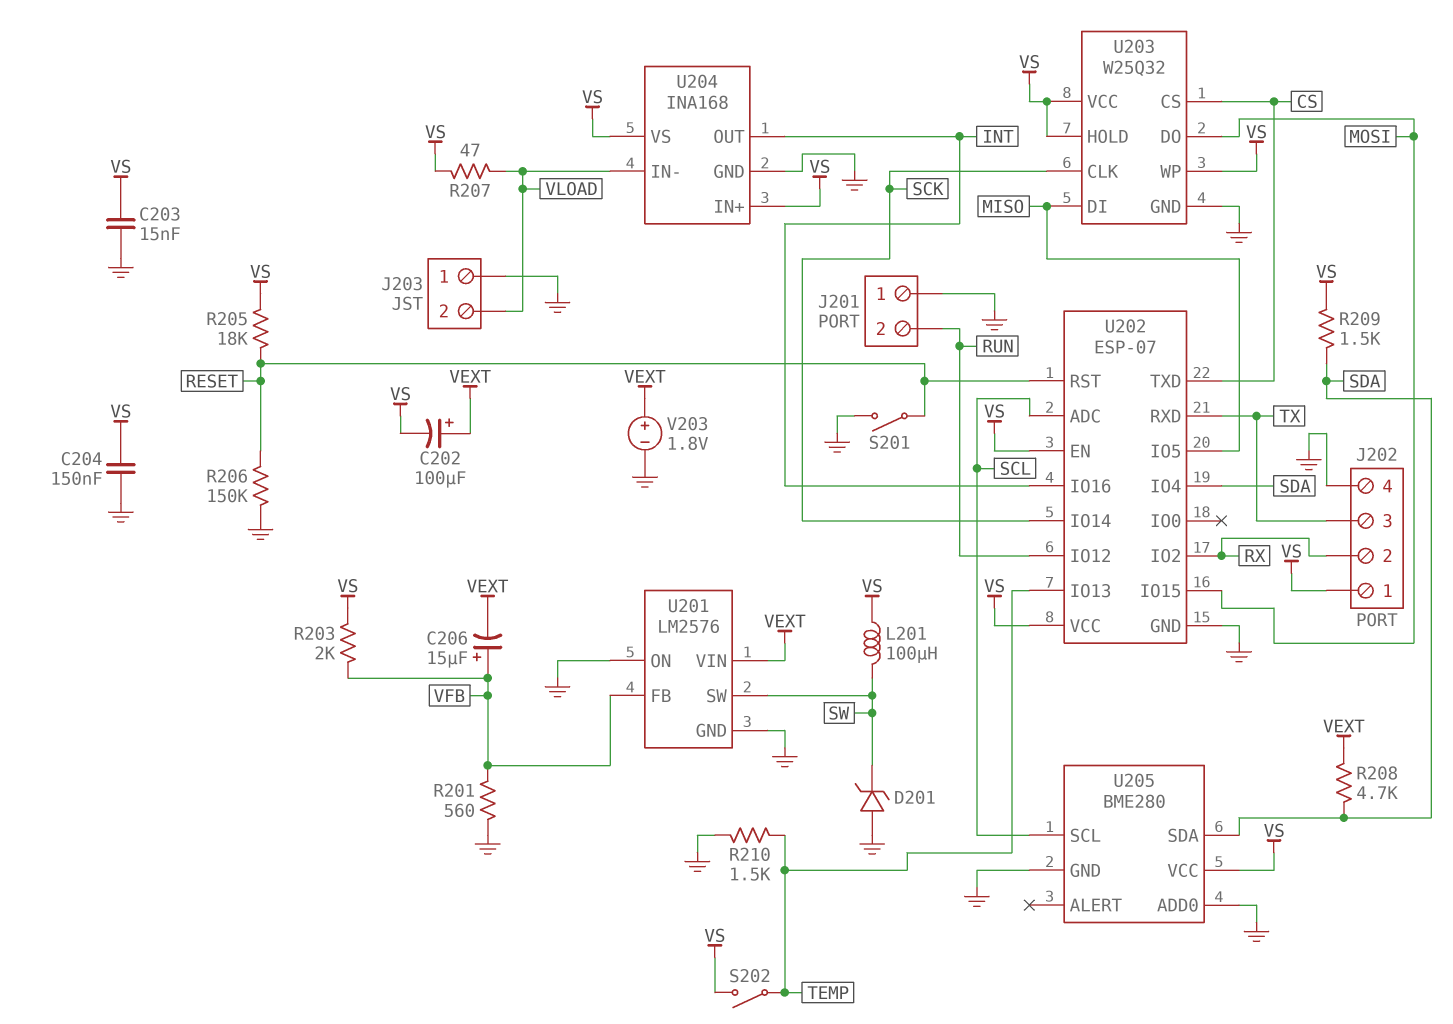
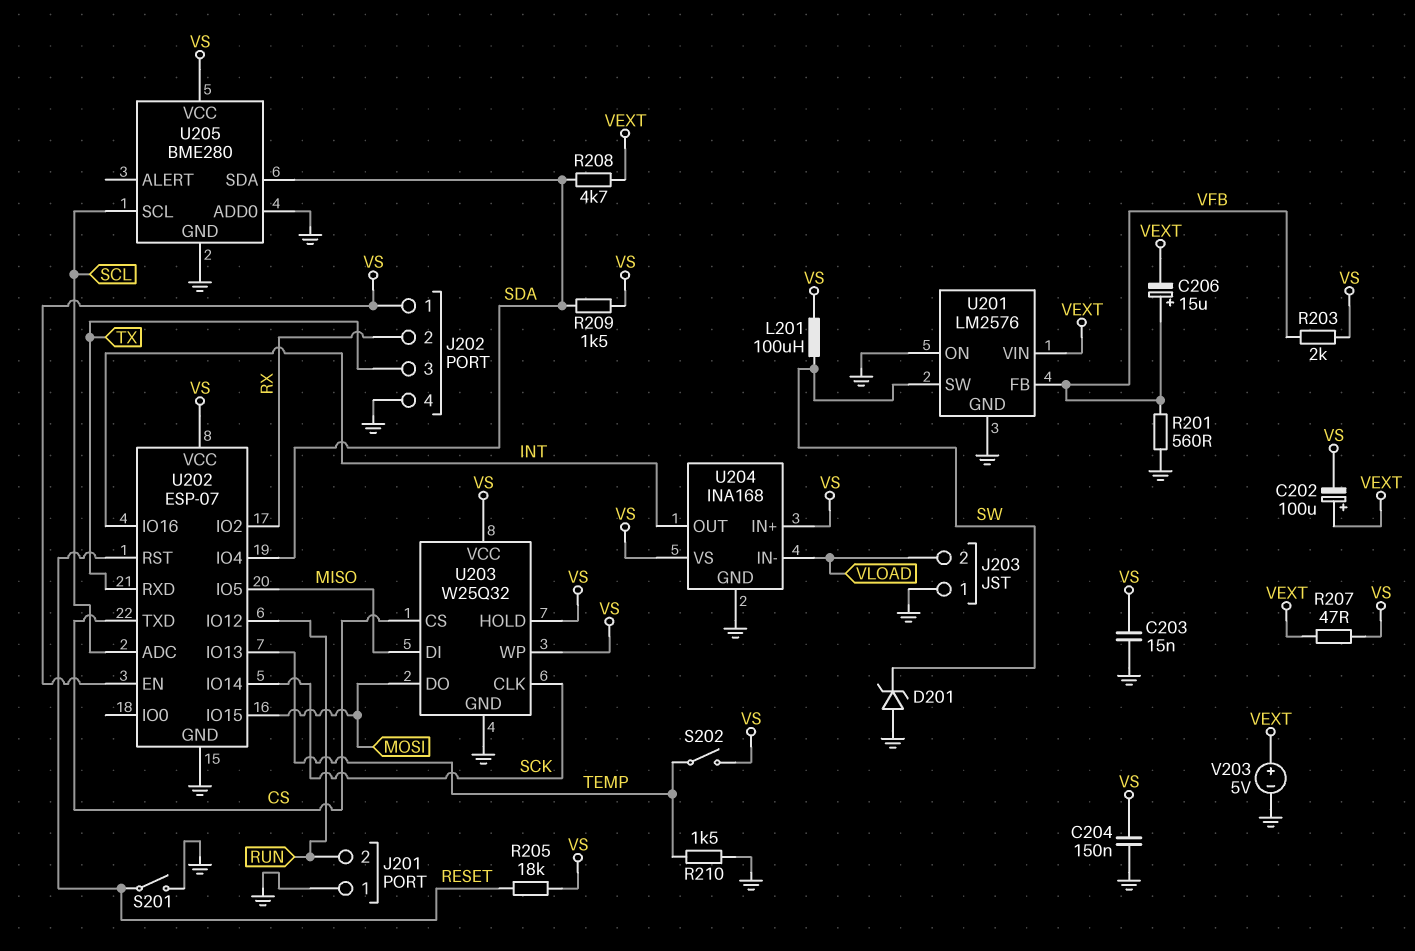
R206: 150k (GND, RESET) -> none
R207: 47 (VLOAD, VS) -> 47 (VEXT, VS)
V203: 1.8V (plus VEXT, minus GND) -> 5V (plus VEXT, minus GND)

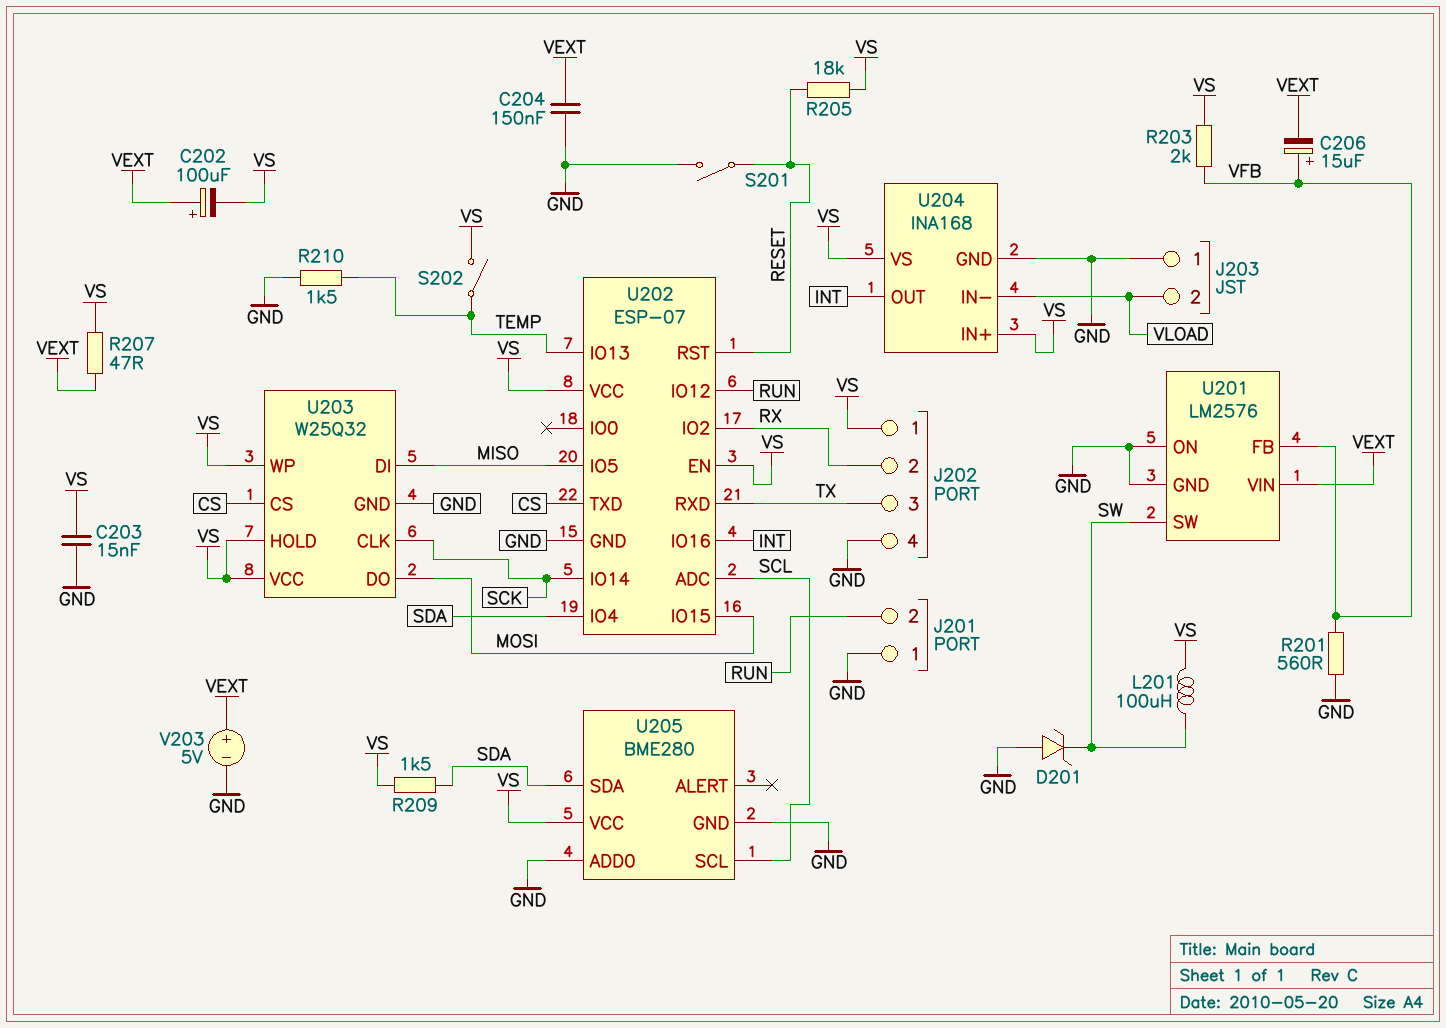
C204: 150nF (GND, VS) -> 150nF (GND, VEXT)
R208: 4.7k (SDA, VEXT) -> none

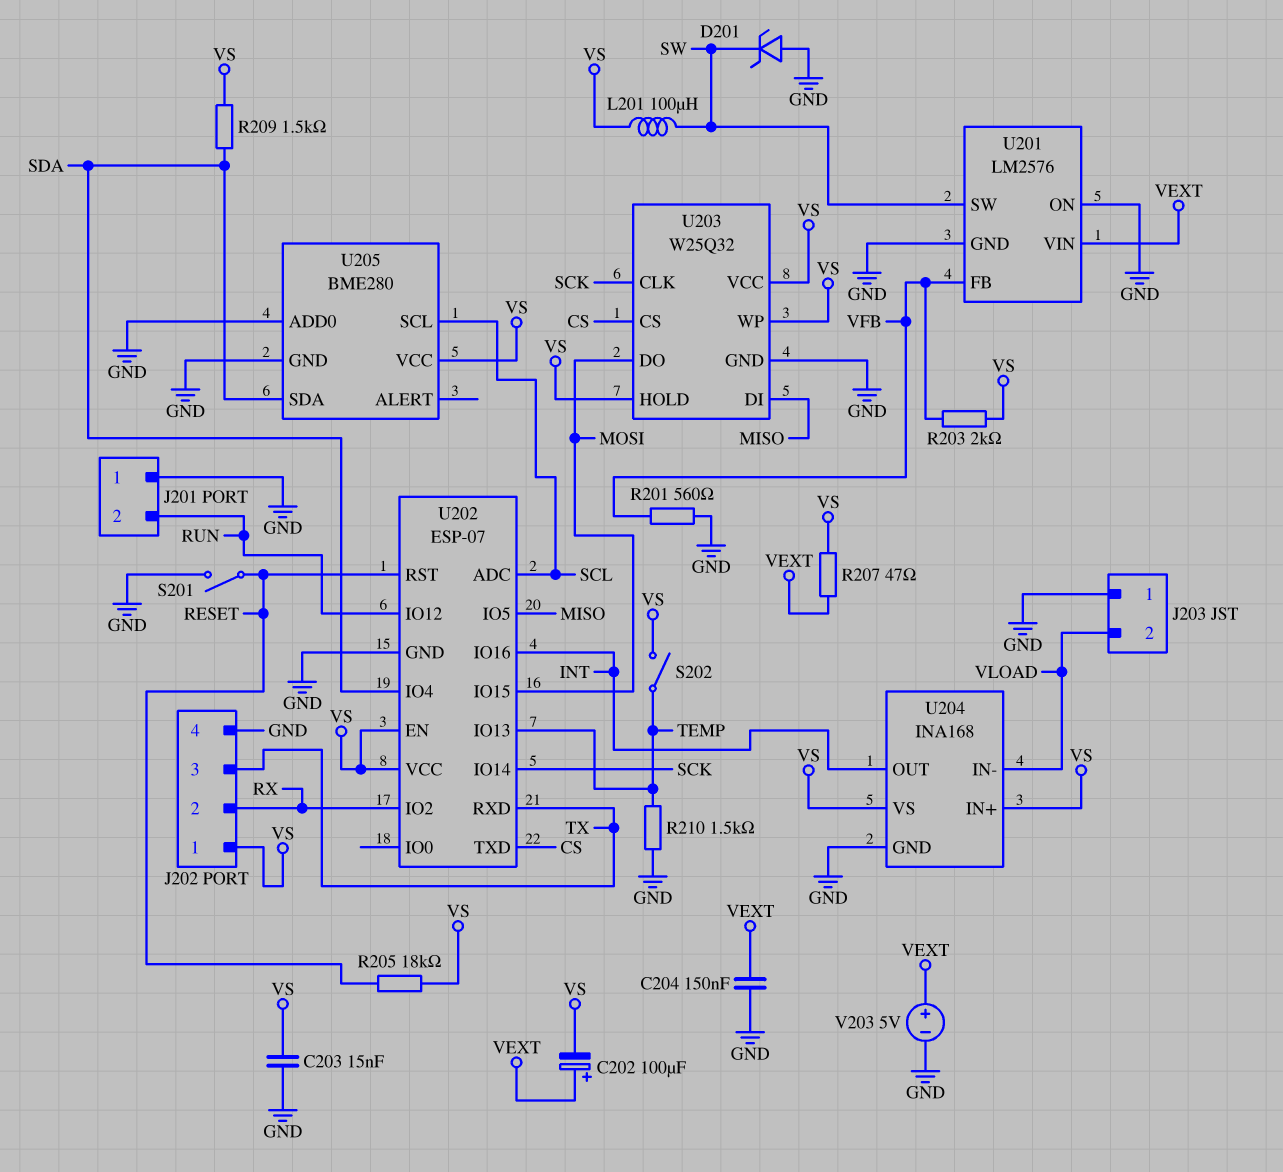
C206: 15uF (plus VFB, minus VEXT) -> none

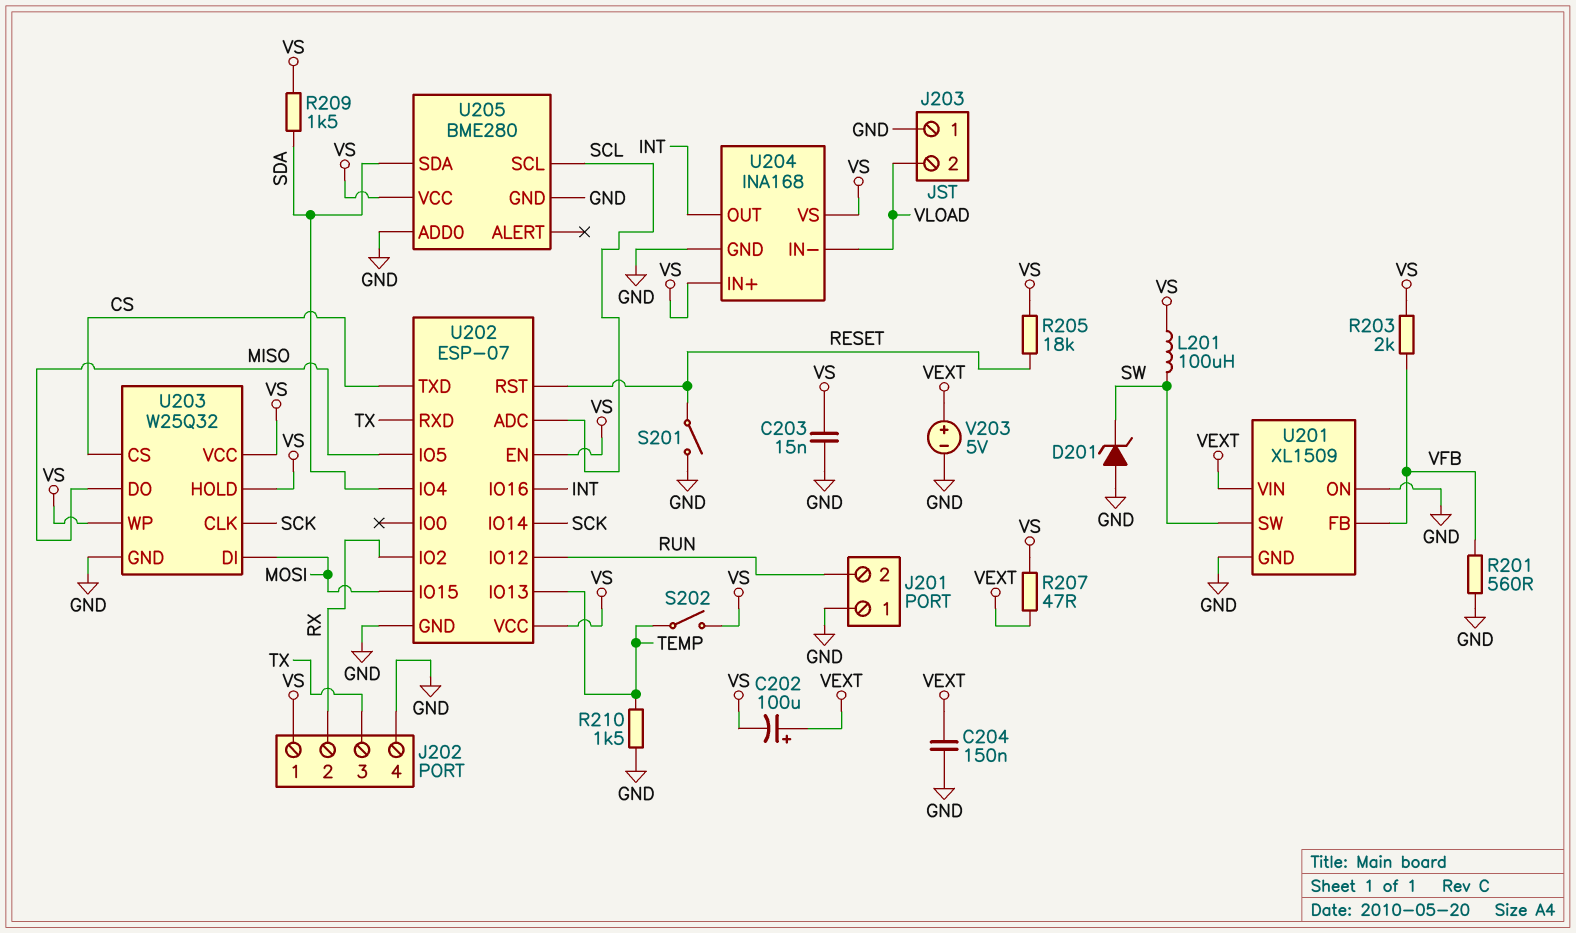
U201: LM2576 -> XL1509
U203 pin DI: MISO -> MOSI
U203 pin DO: MOSI -> MISO

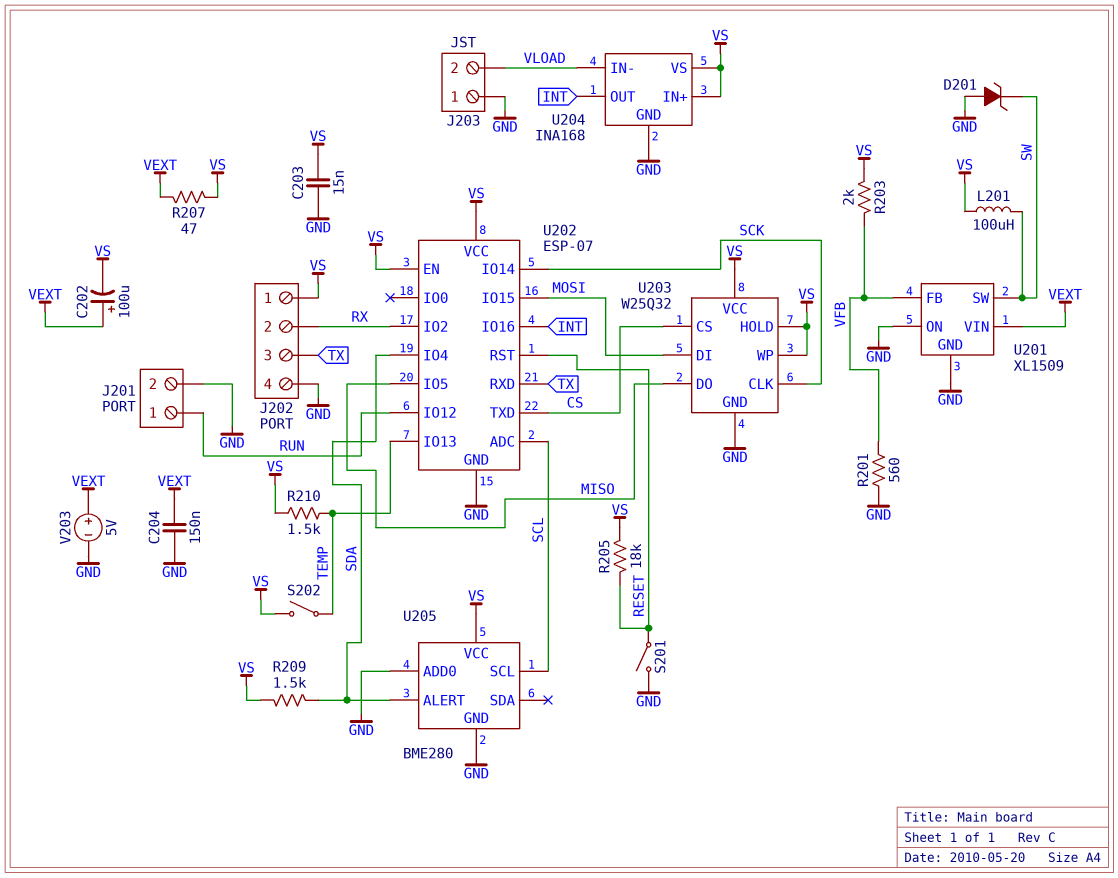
J201 pin 1: GND -> RUN
J201 pin 2: RUN -> GND
R210: 1.5k (GND, TEMP) -> 1.5k (TEMP, VS)
U205 pin ALERT: none -> SDA
U205 pin SDA: SDA -> none

